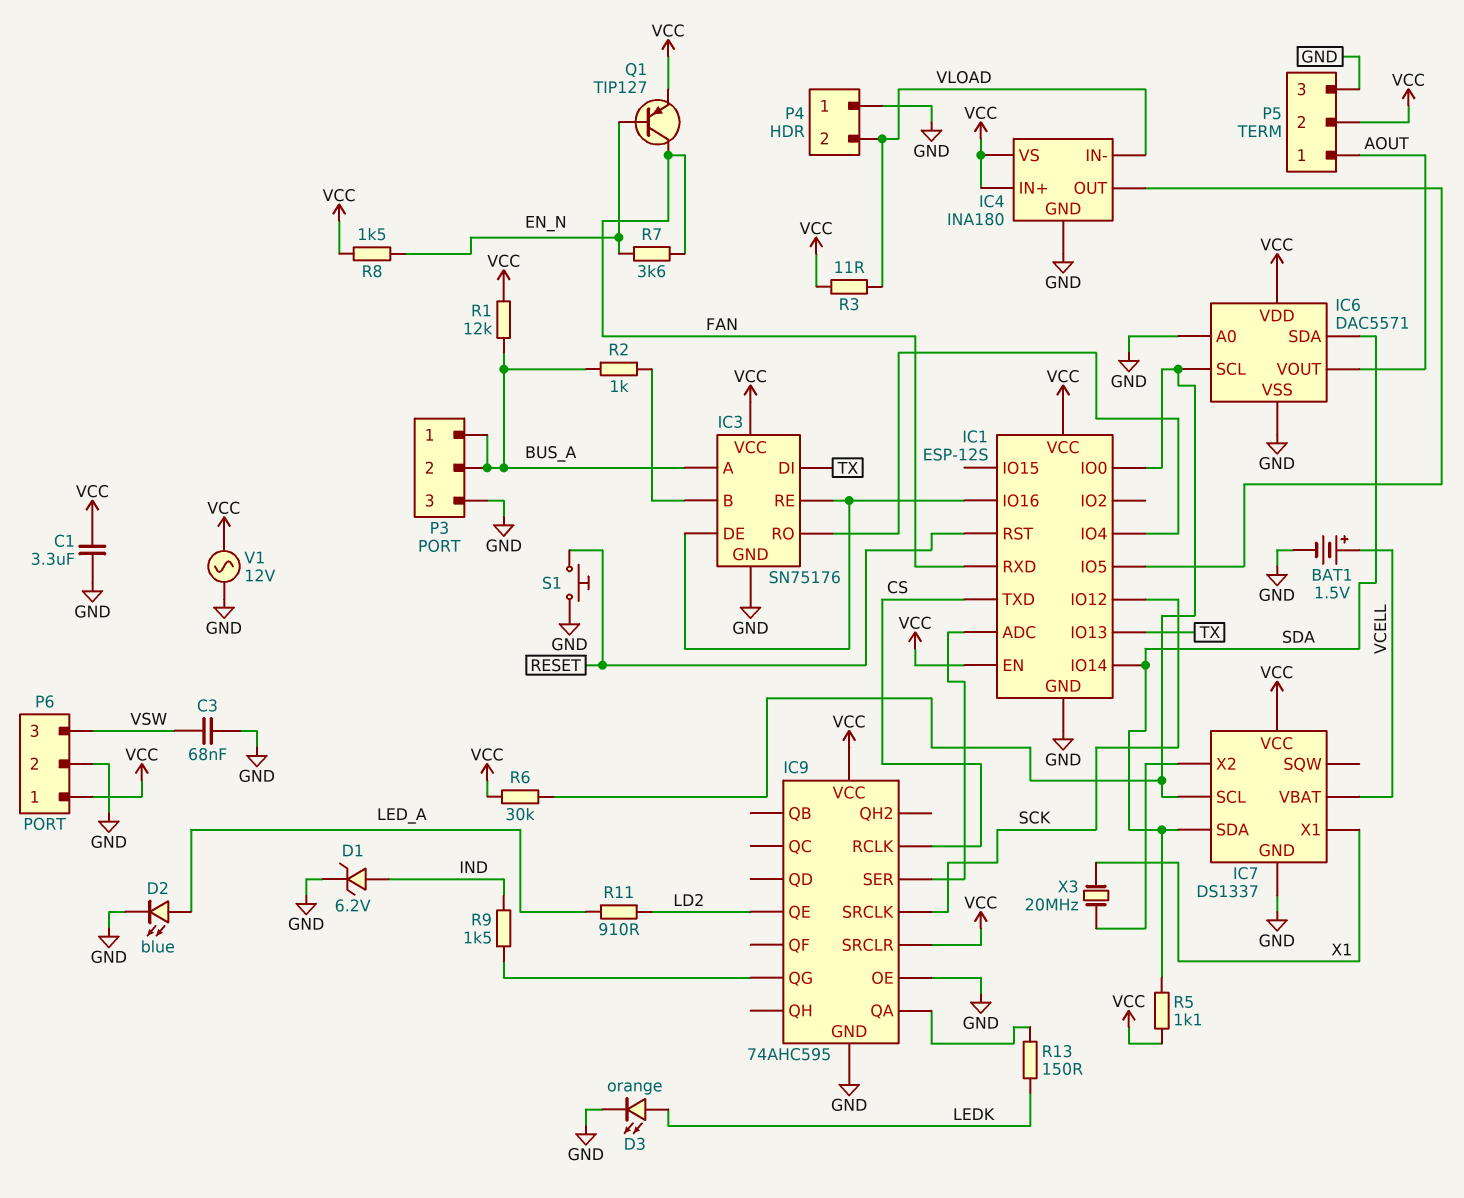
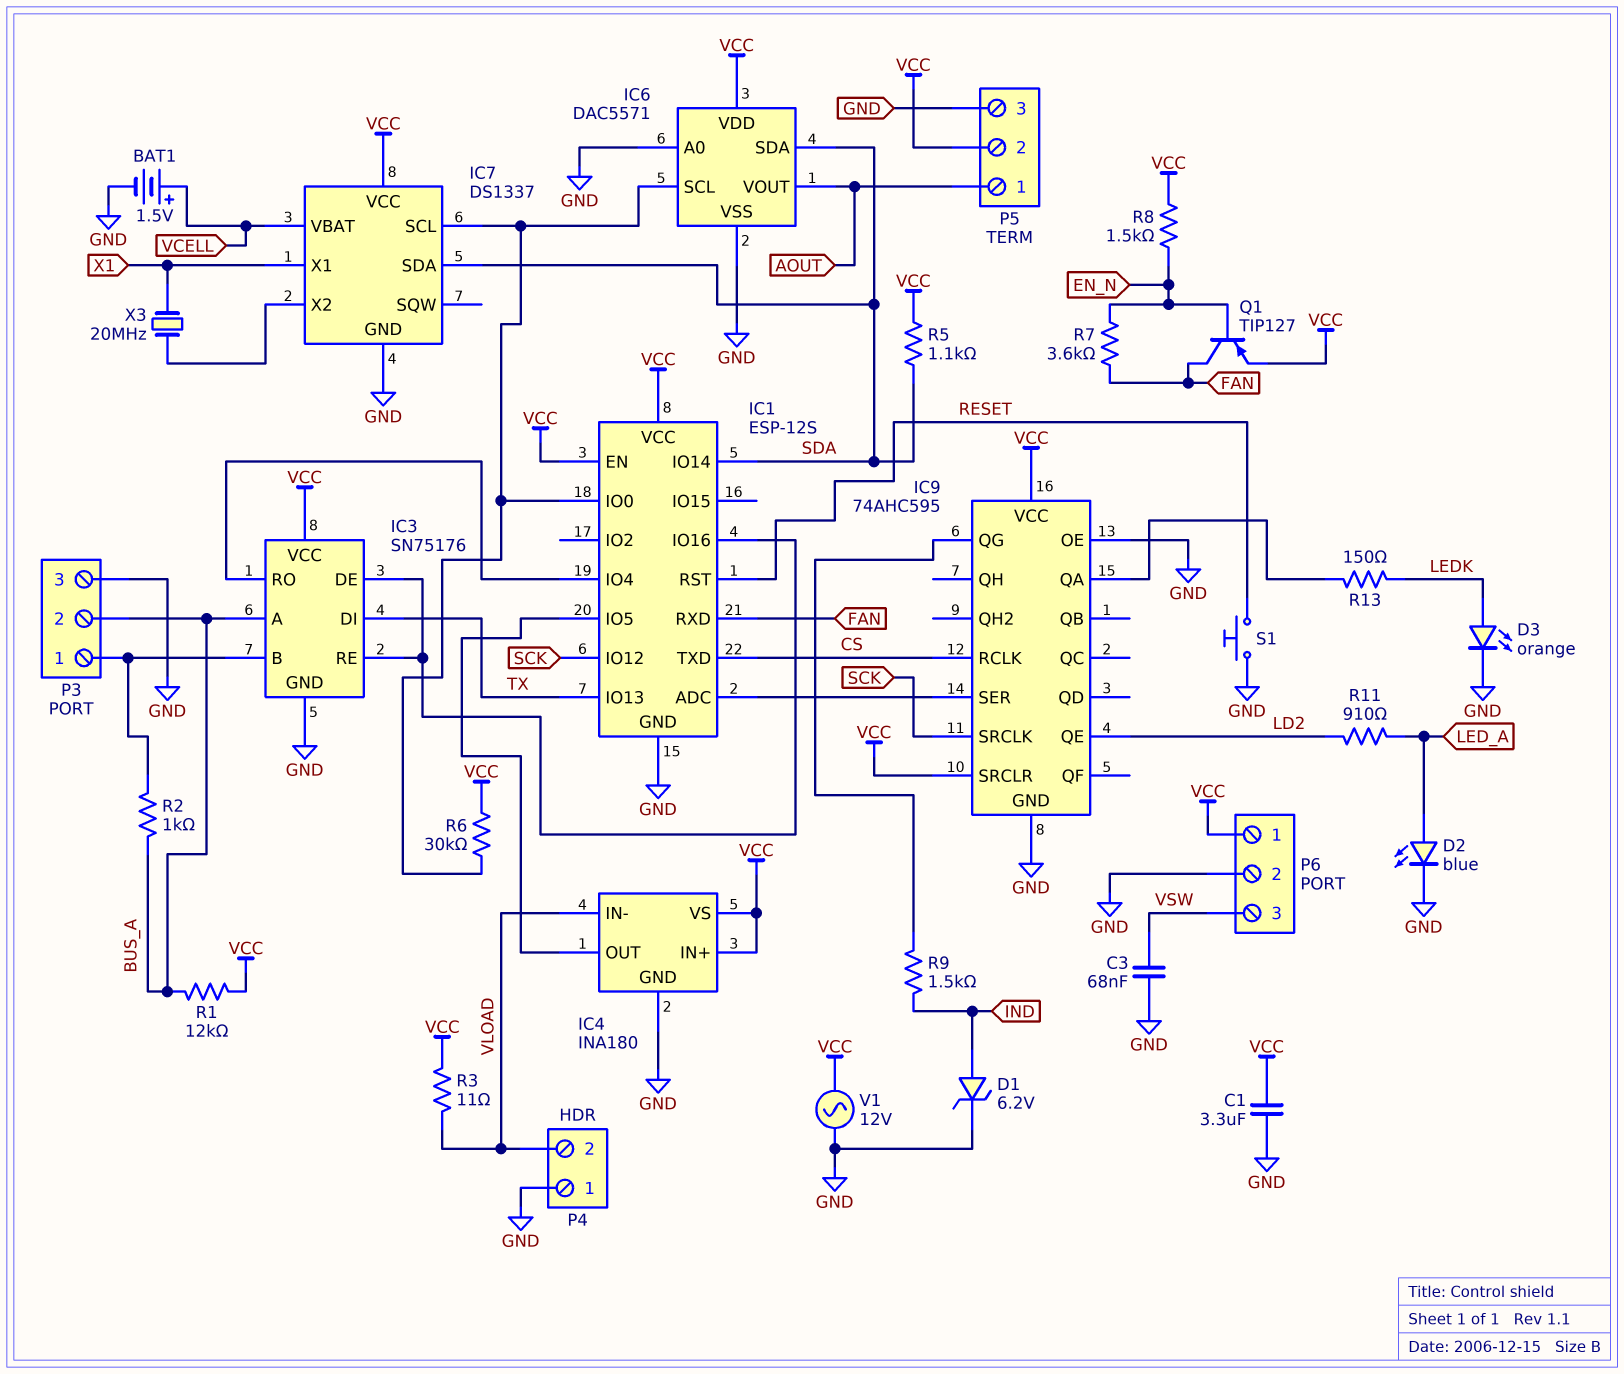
P3 pin 1: BUS_A -> IC3/B

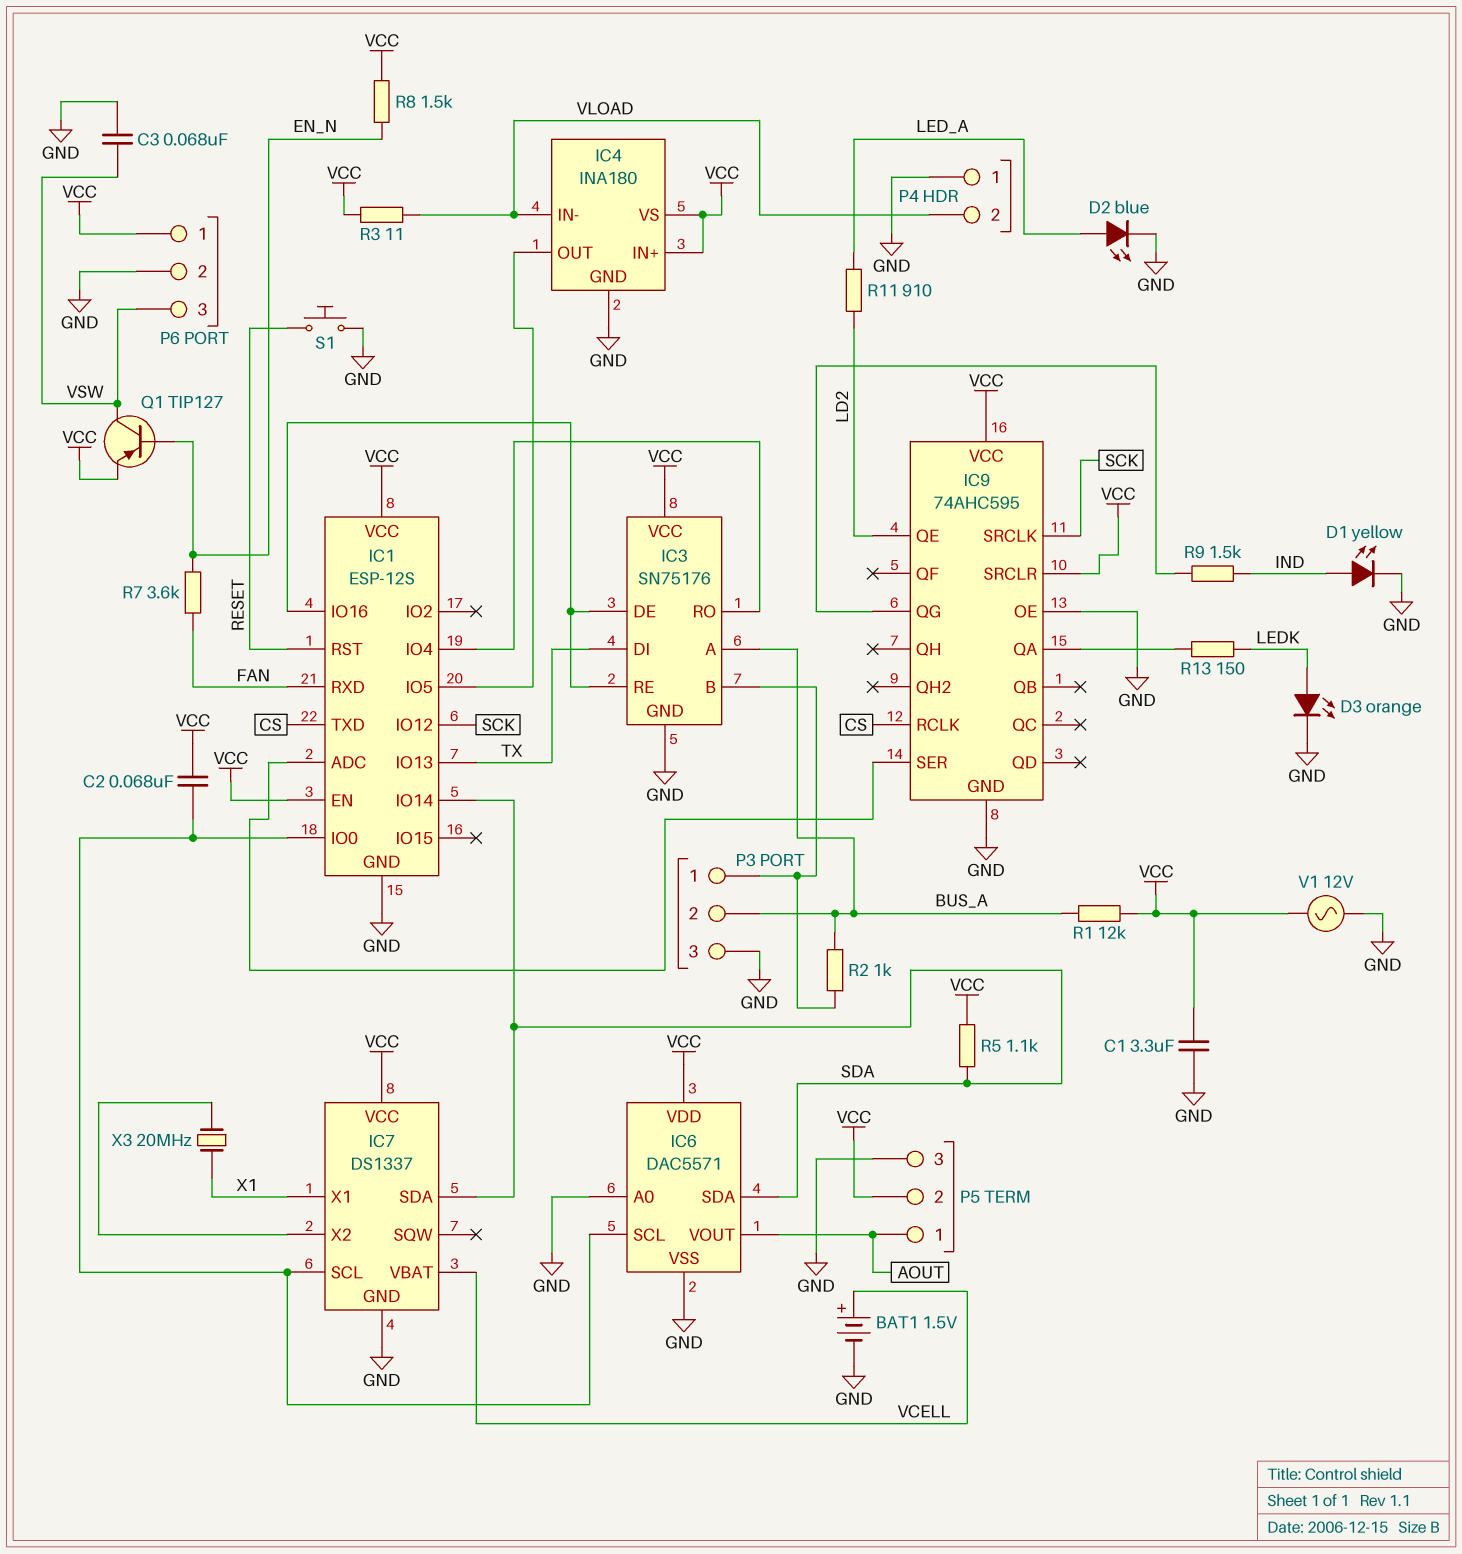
C2: none -> 68nF (IC1/IO0, VCC)
D1: zener 6.2V (A IND, K GND) -> LED yellow (A IND, K GND)
Q1: PNP TIP127 (B EN_N, C FAN, E VCC) -> PNP TIP127 (B EN_N, C VSW, E VCC)
R6: 30k (IC1/IO0, VCC) -> none

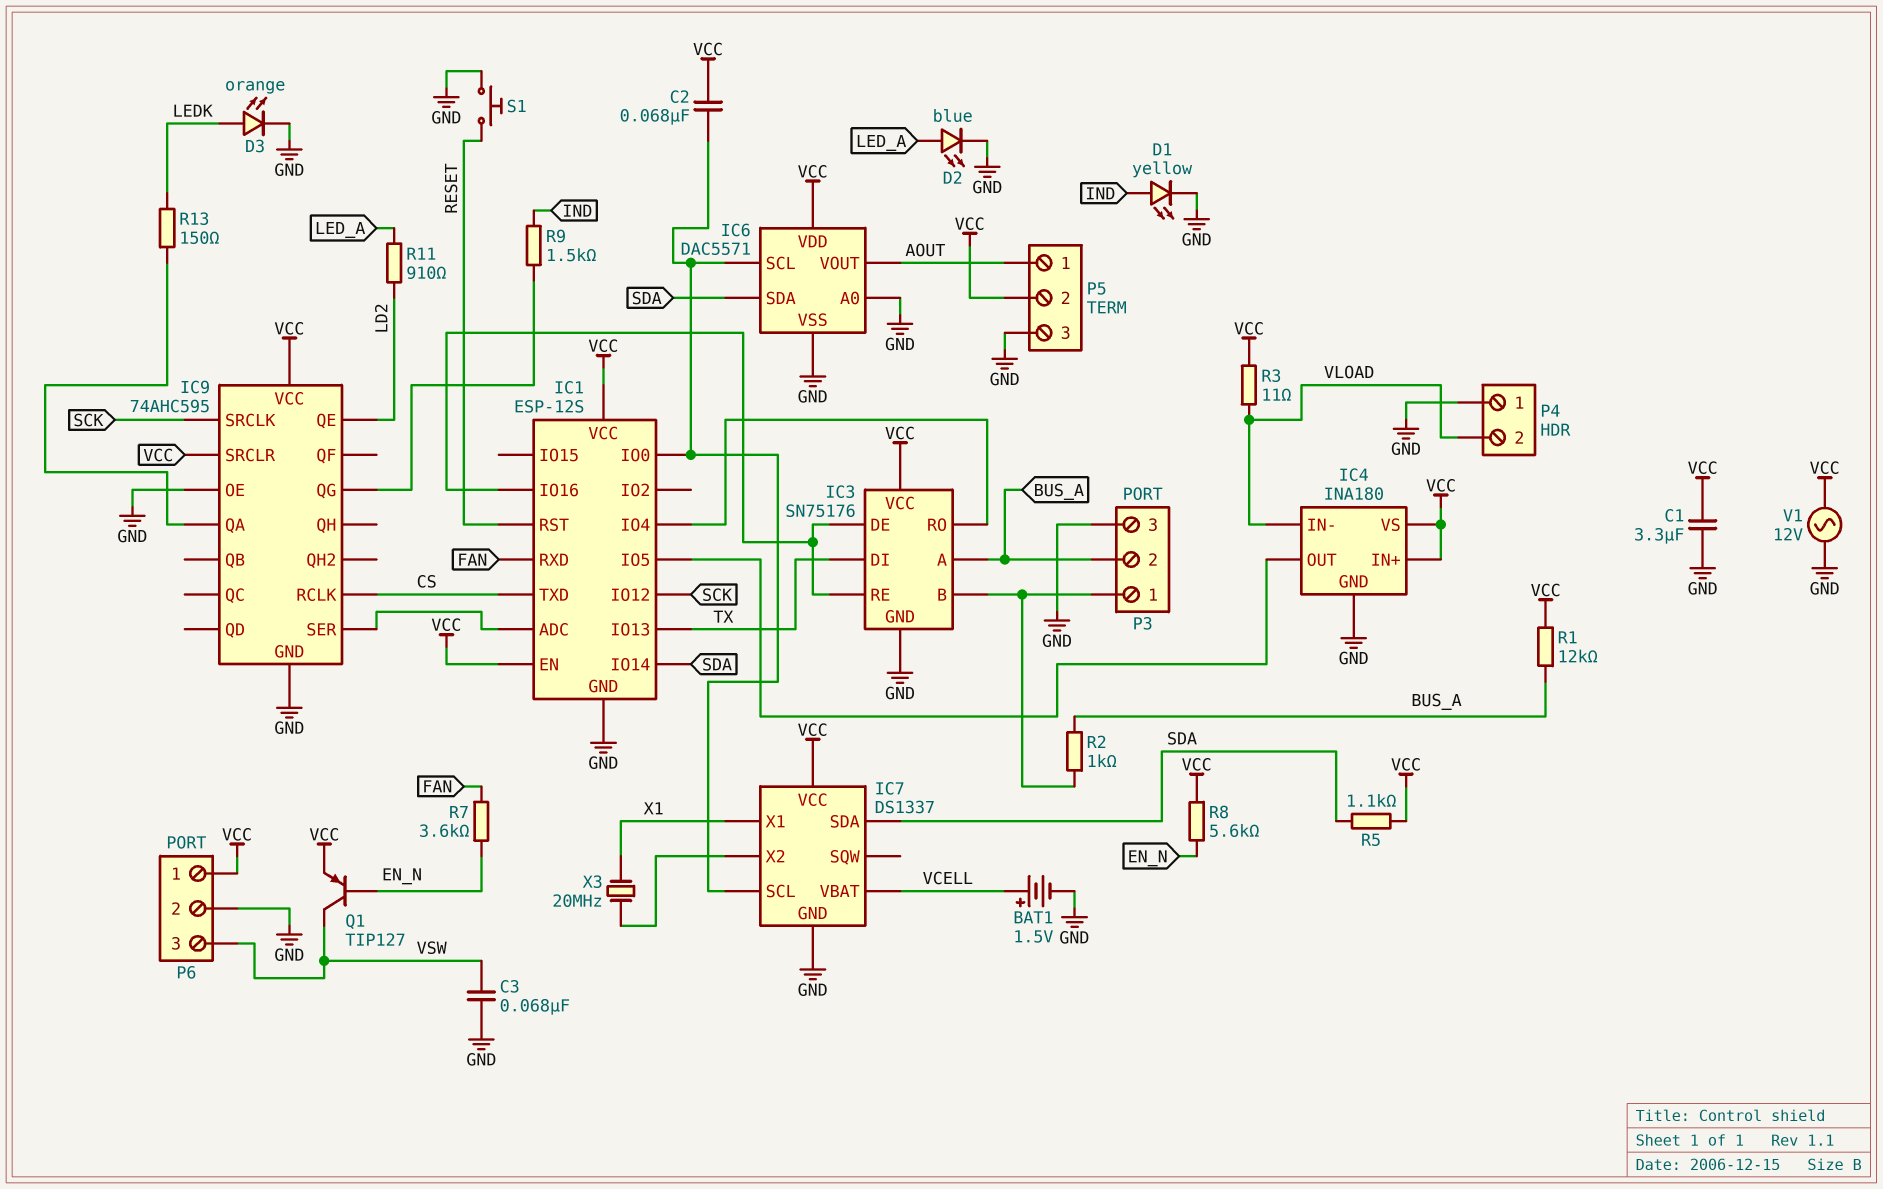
R8: 1.5k (EN_N, VCC) -> 5.6k (EN_N, VCC)

